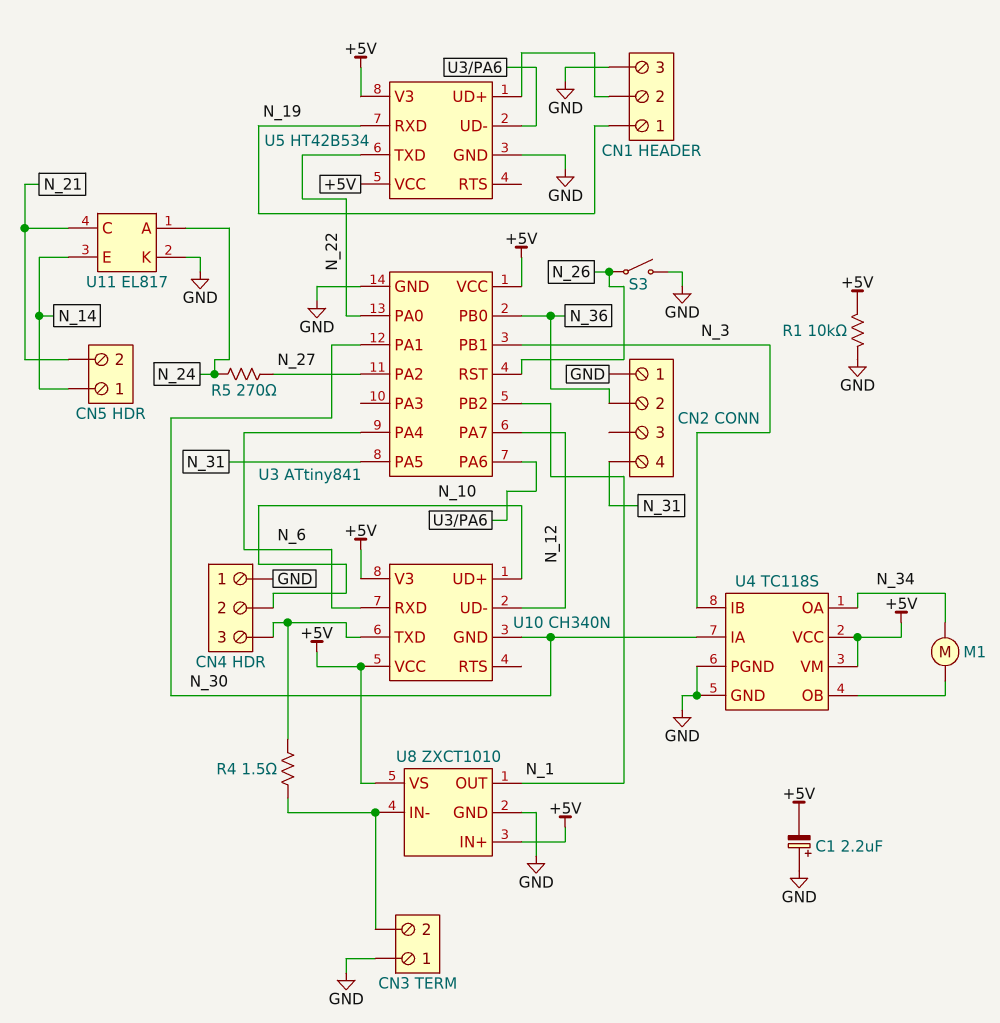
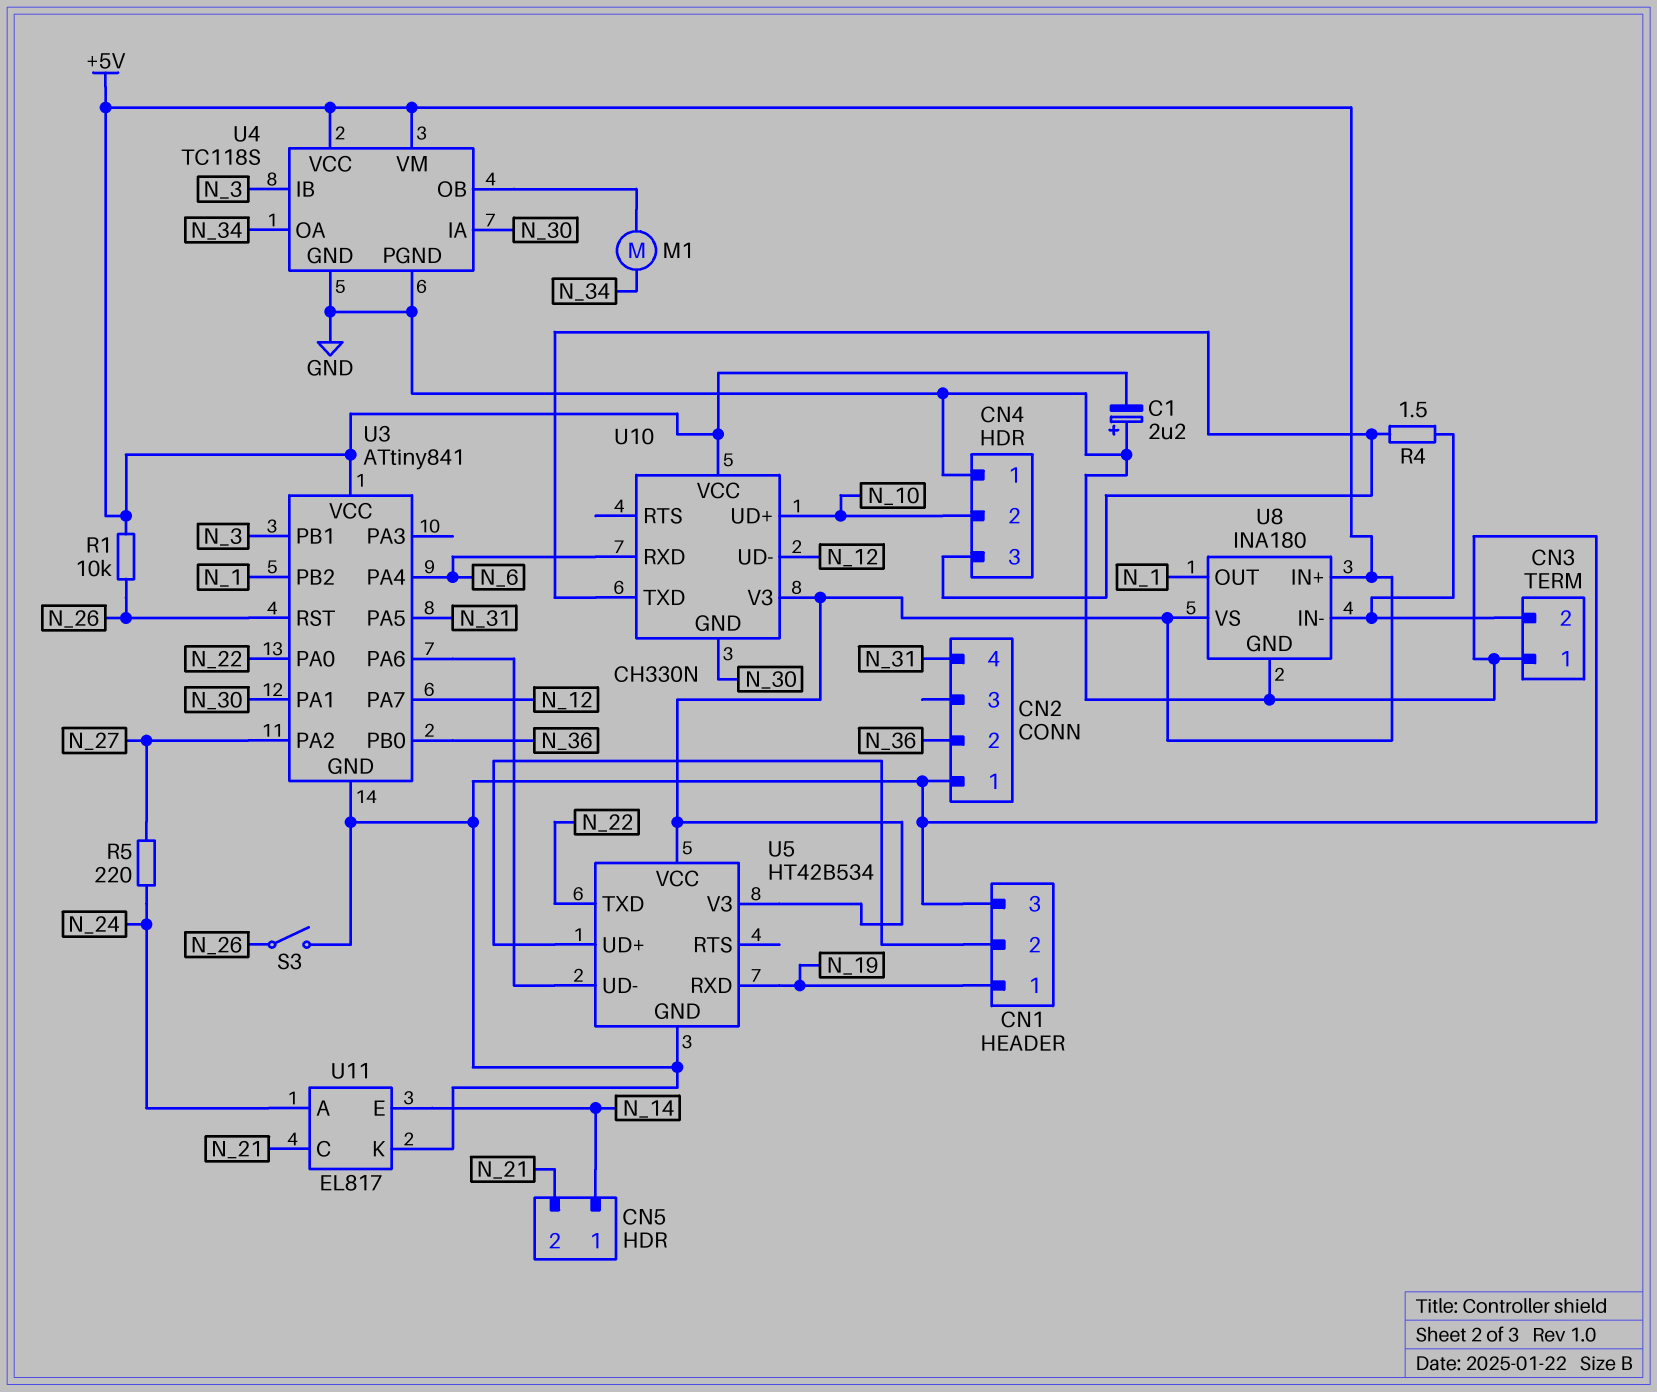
R1: 10k (+5V, GND) -> 10k (+5V, N_26)
R5: 270 (N_24, N_27) -> 220 (N_24, N_27)
U8: ZXCT1010 -> INA180
U10: CH340N -> CH330N

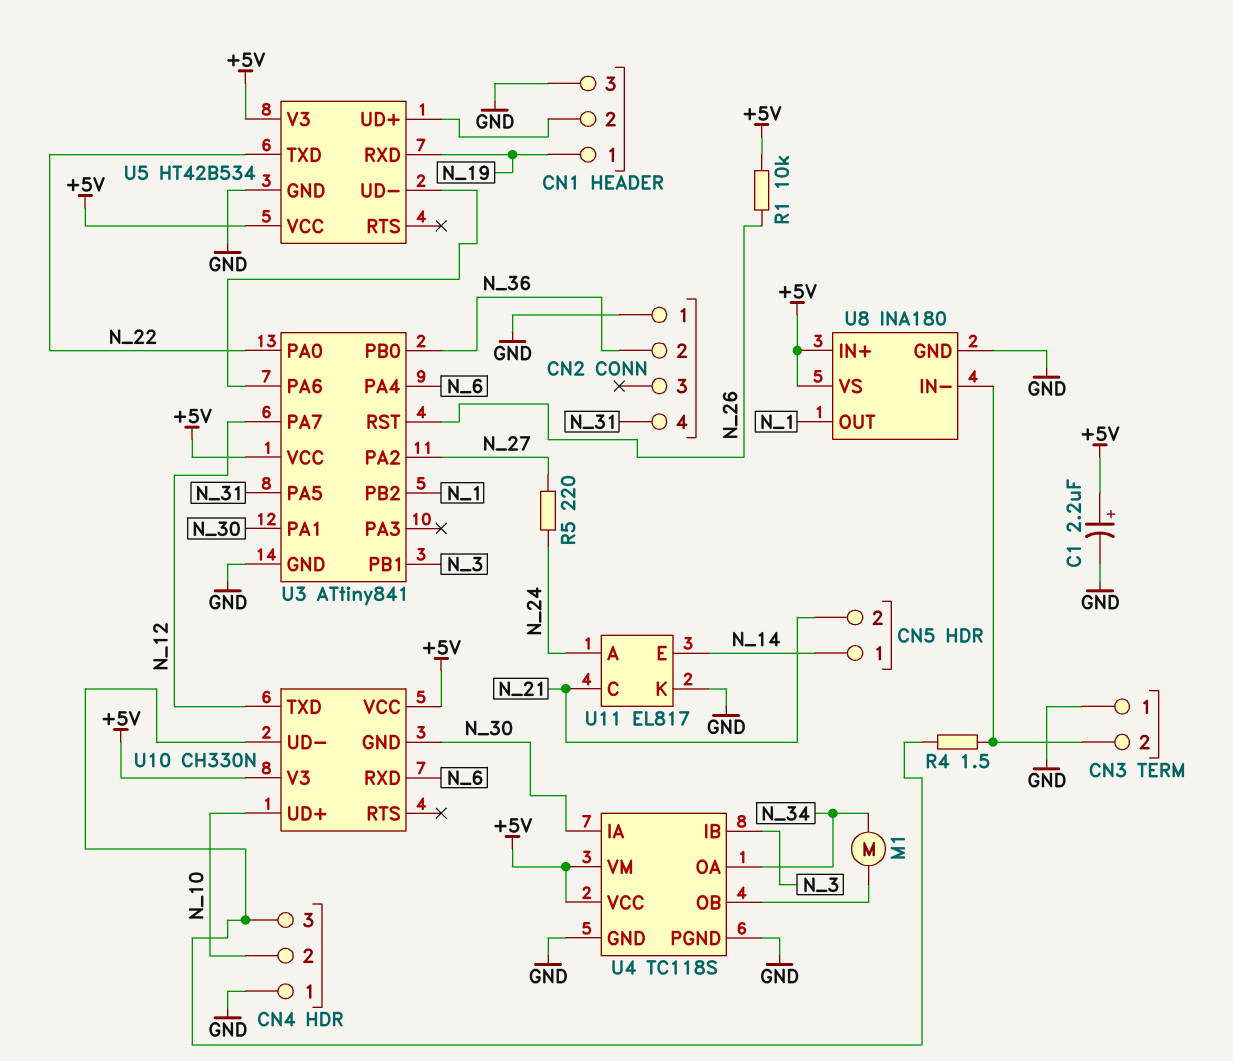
C1: 2.2uF (plus GND, minus +5V) -> 2.2uF (plus +5V, minus GND)
S3: switch (GND, N_26) -> none
U10 pin TXD: CN4/3 -> N_12
U10 pin UD-: N_12 -> CN4/3

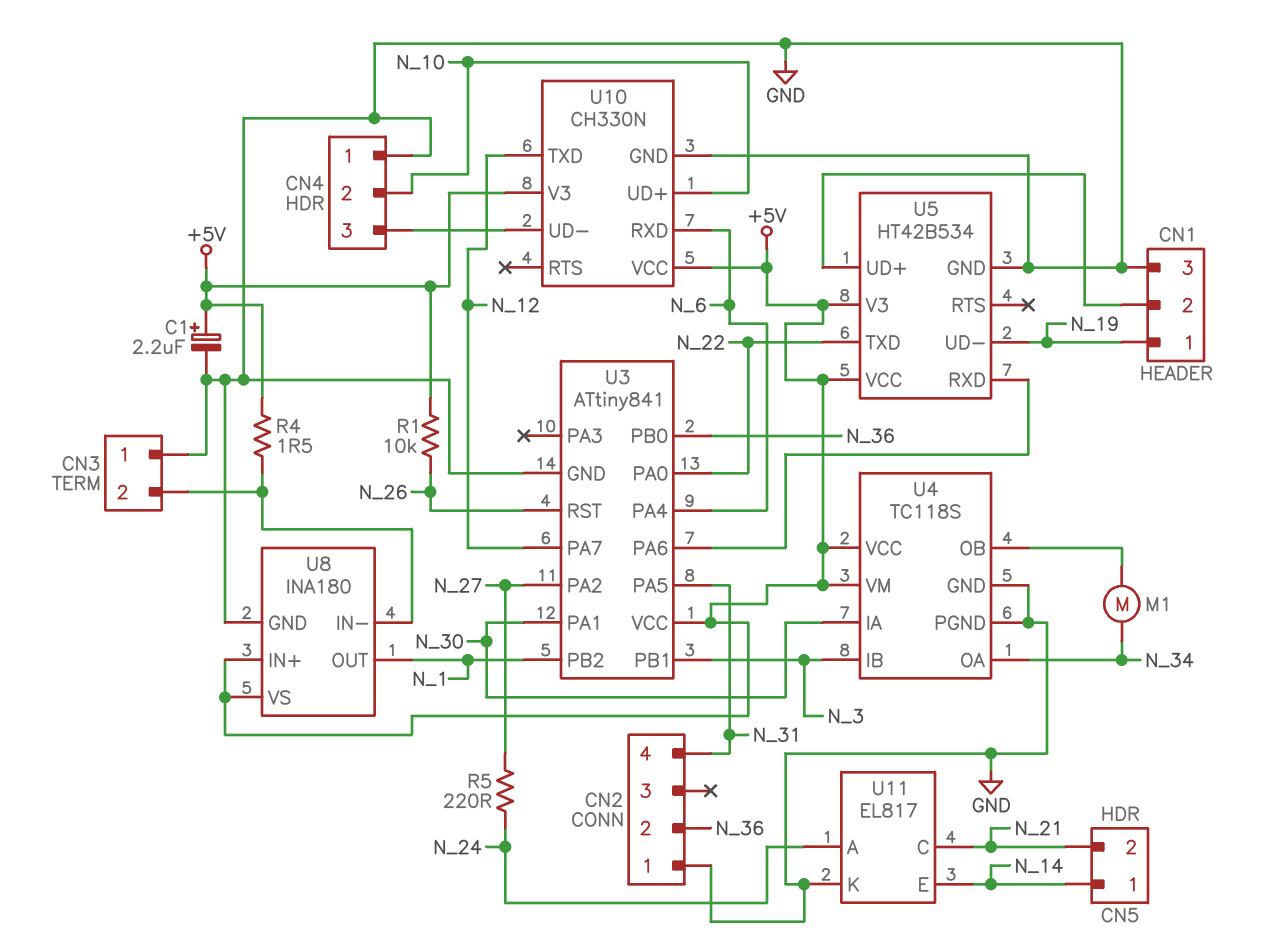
R4: 1.5 (CN3/2, CN4/3) -> 1.5 (+5V, CN3/2)
U5 pin RXD: N_19 -> U3/PA6
U5 pin UD-: U3/PA6 -> N_19
U10 pin GND: N_30 -> GND

